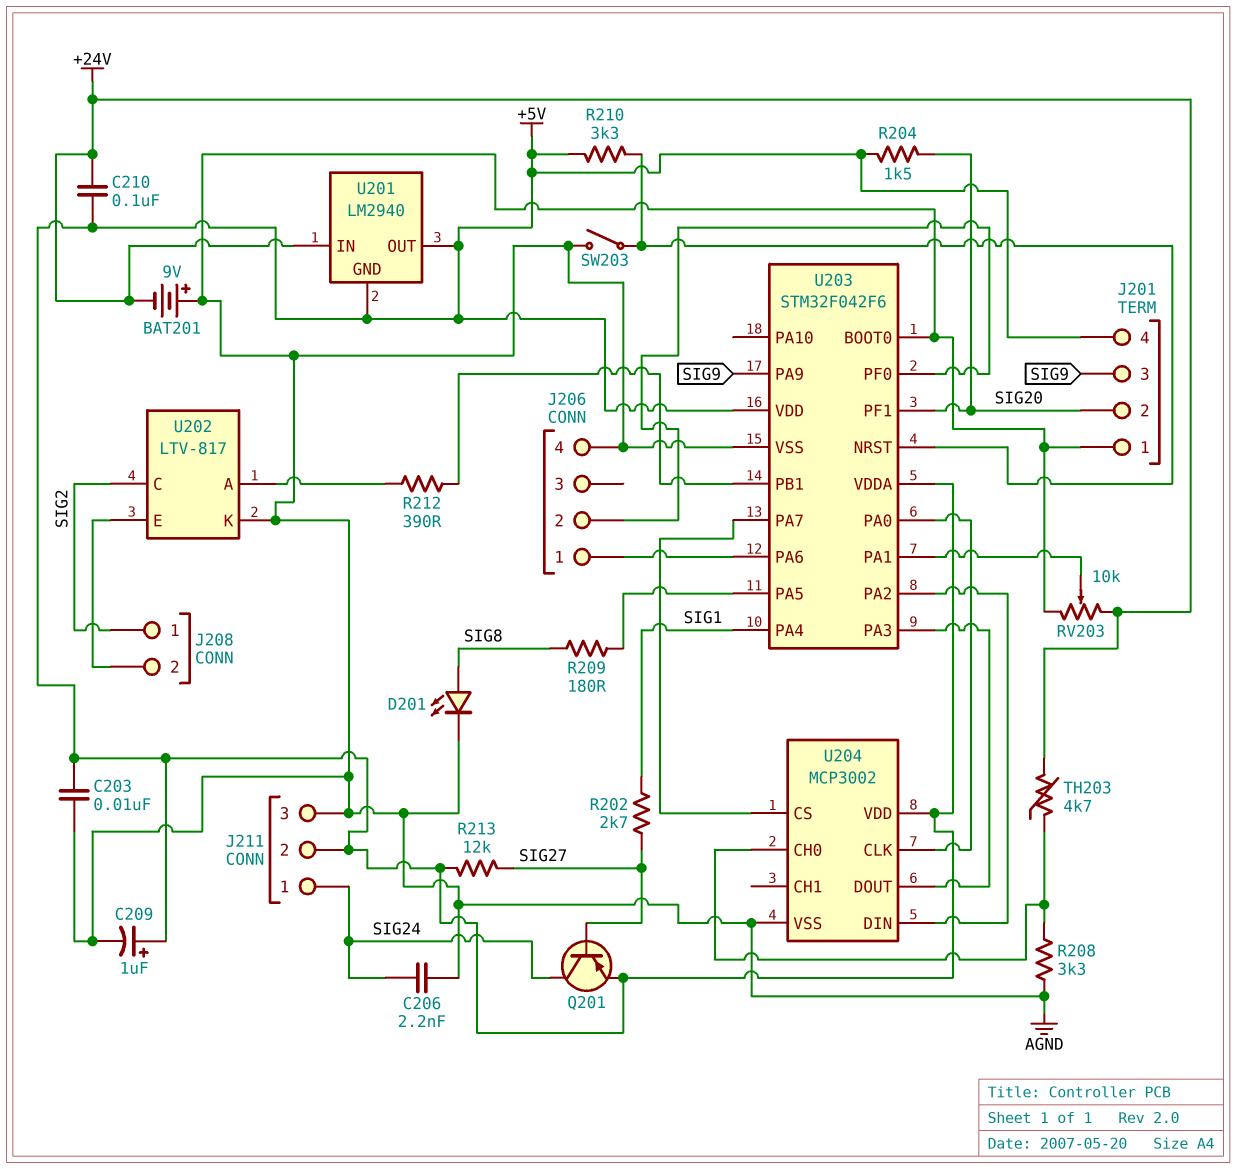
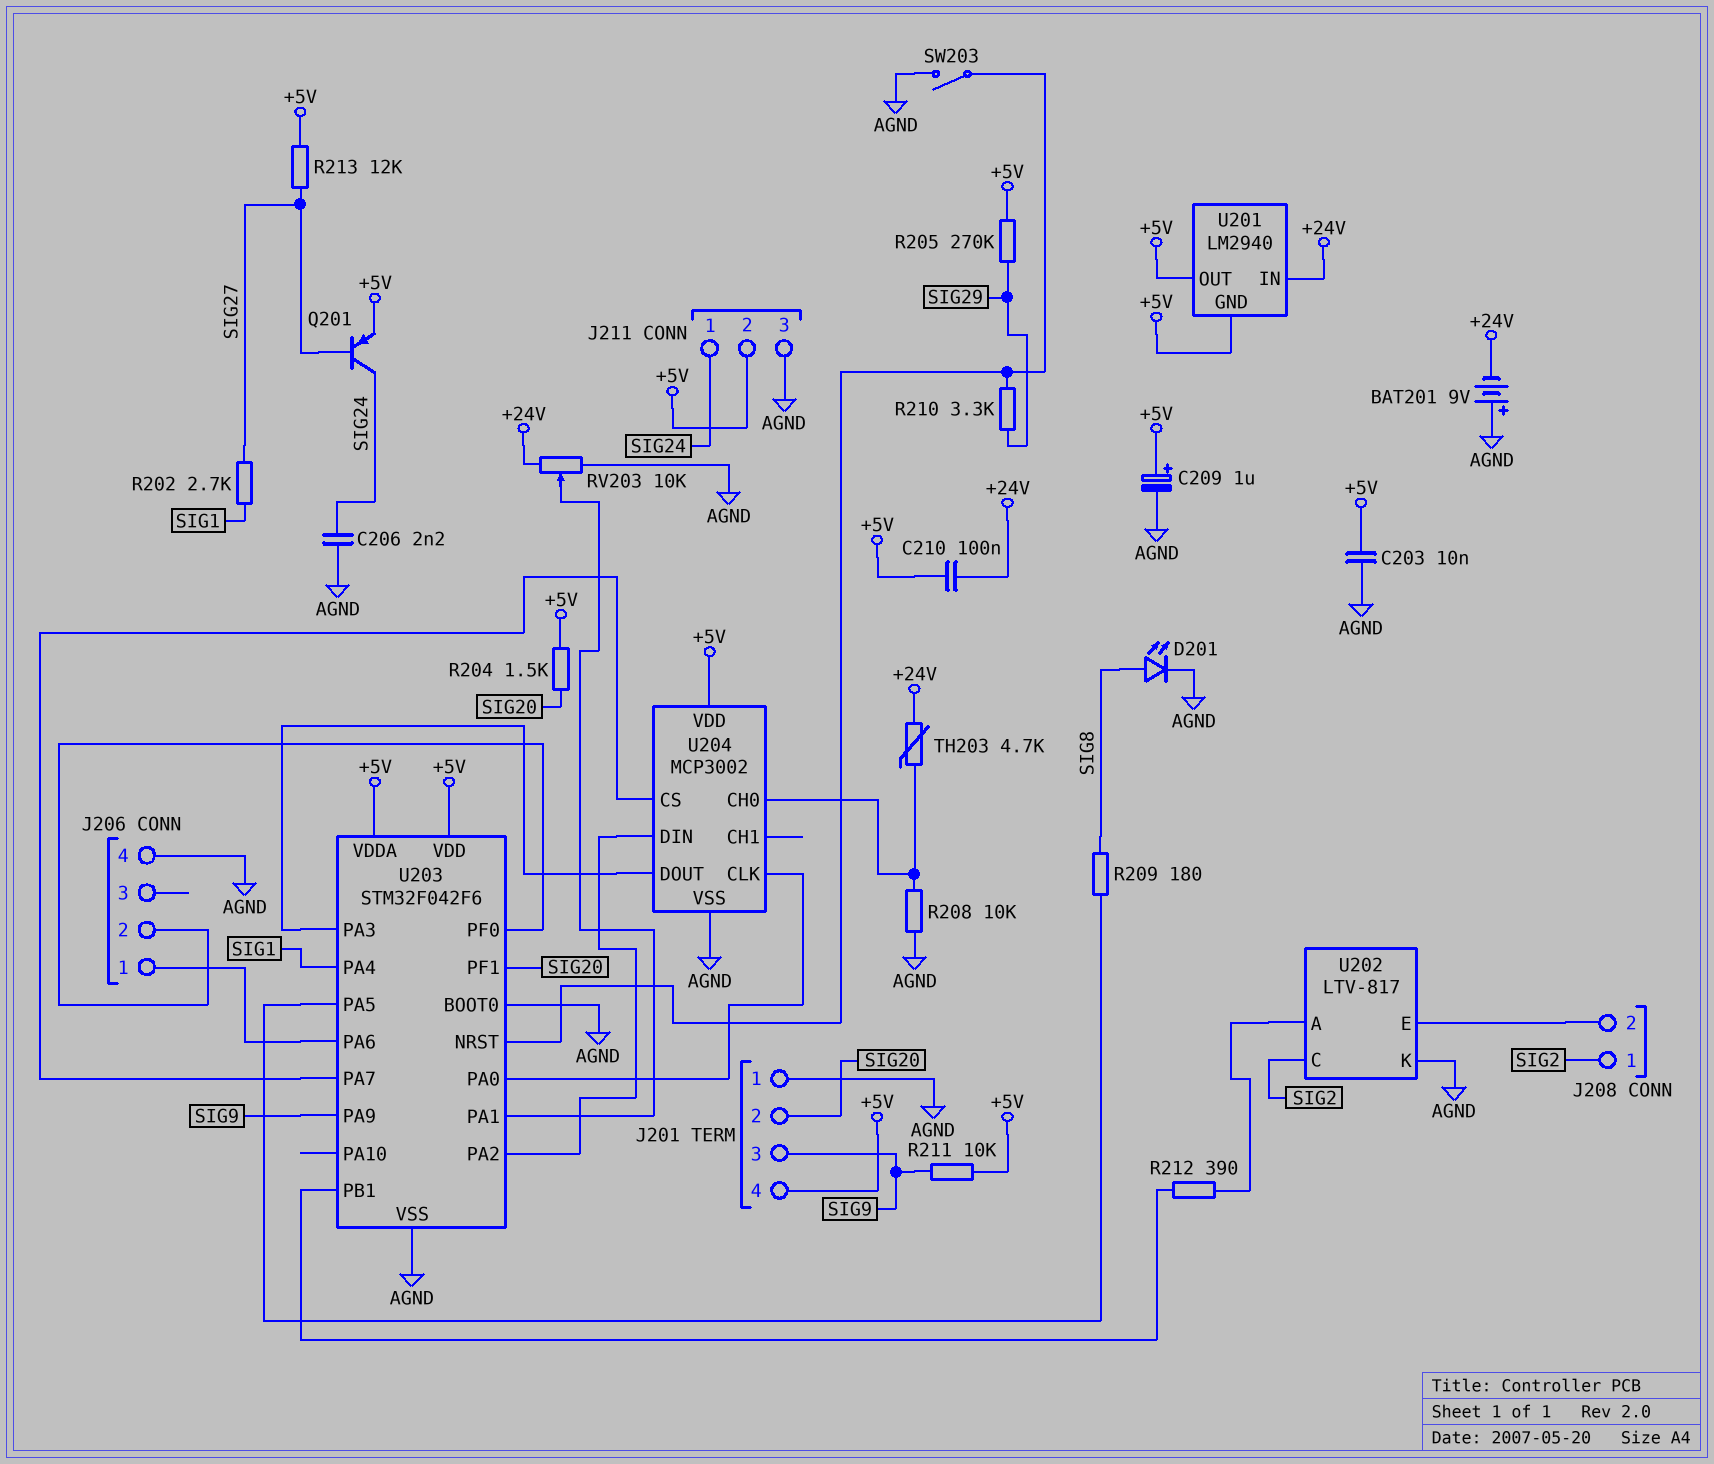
R205: none -> 270k (+5V, SIG29)
R208: 3.3k (AGND, U204/CH0) -> 10k (AGND, U204/CH0)
R210: 3.3k (+5V, U203/NRST) -> 3.3k (SIG29, U203/NRST)
R211: none -> 10k (+5V, SIG9)

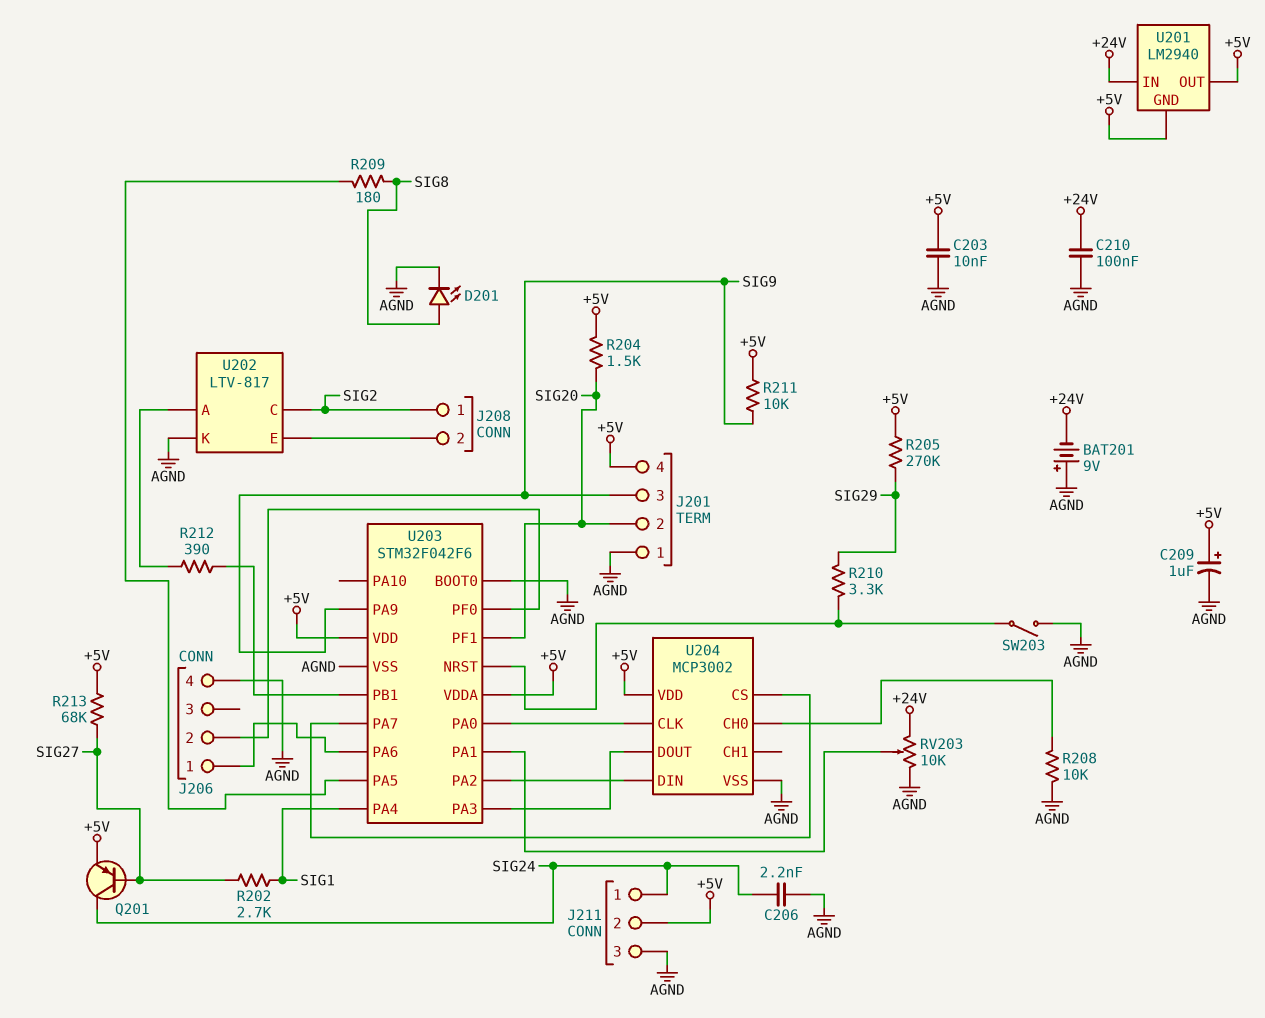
C210: 100nF (+5V, +24V) -> 100nF (+24V, AGND)
R213: 12k (+5V, SIG27) -> 68k (+5V, SIG27)
TH203: 4.7k (+24V, U204/CH0) -> none

